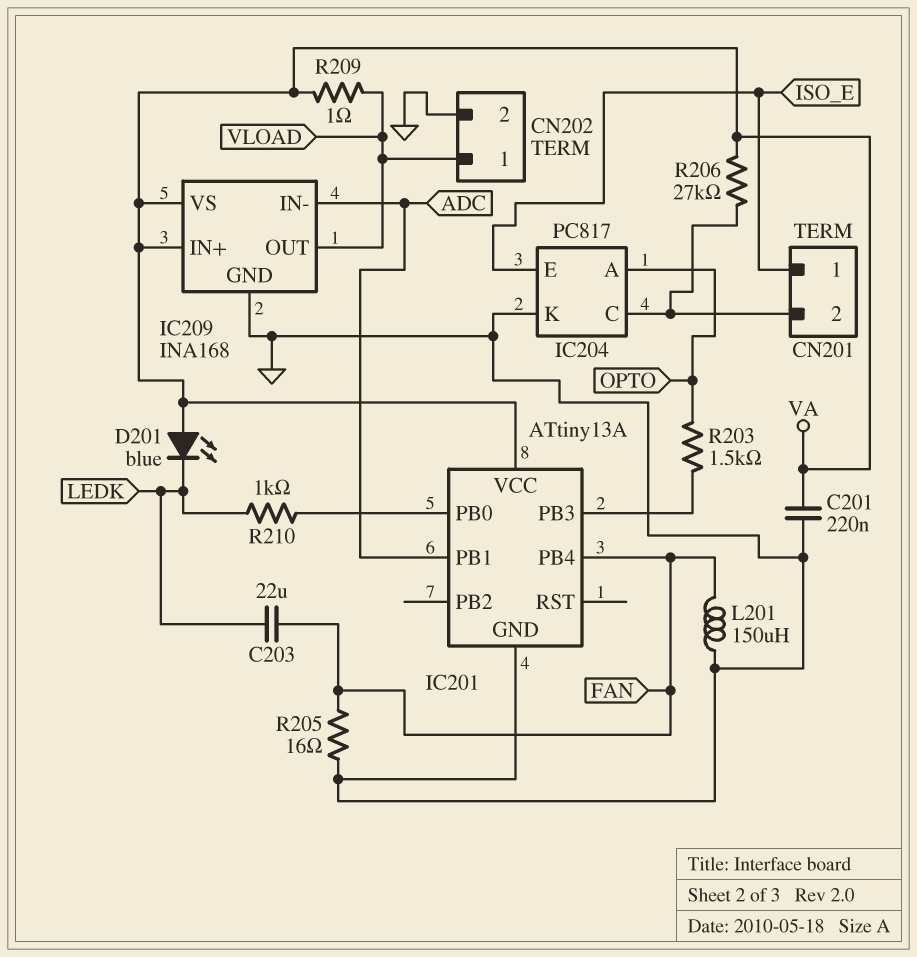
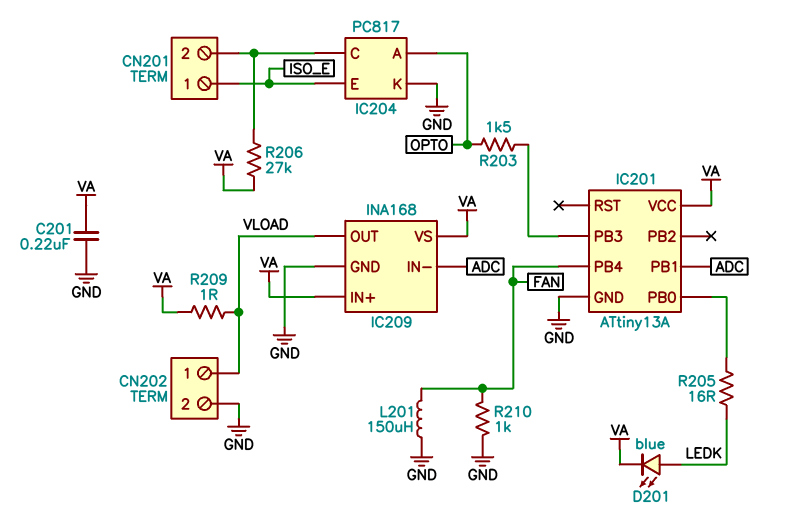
C203: 22uF (FAN, LEDK) -> none
D201: LED blue (A VA, K LEDK) -> LED blue (A LEDK, K VA)
R205: 16 (FAN, GND) -> 16 (IC201/PB0, LEDK)
R210: 1k (IC201/PB0, LEDK) -> 1k (FAN, GND)

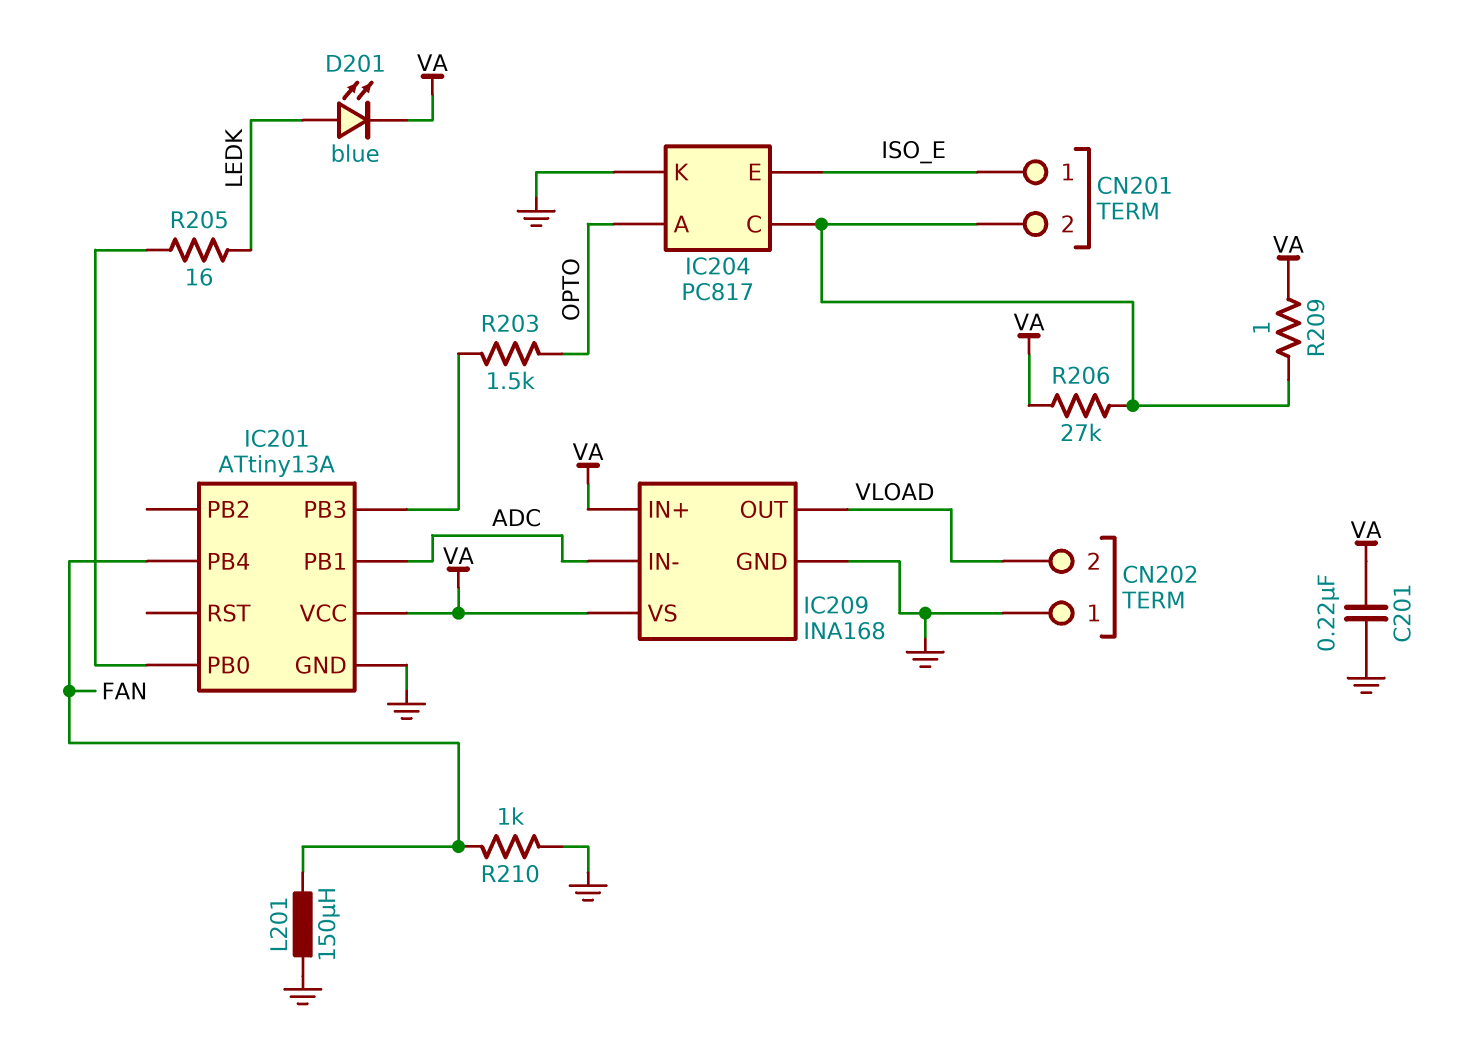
CN202 pin 1: VLOAD -> GND
CN202 pin 2: GND -> VLOAD
R209: 1 (VA, VLOAD) -> 1 (CN201/2, VA)

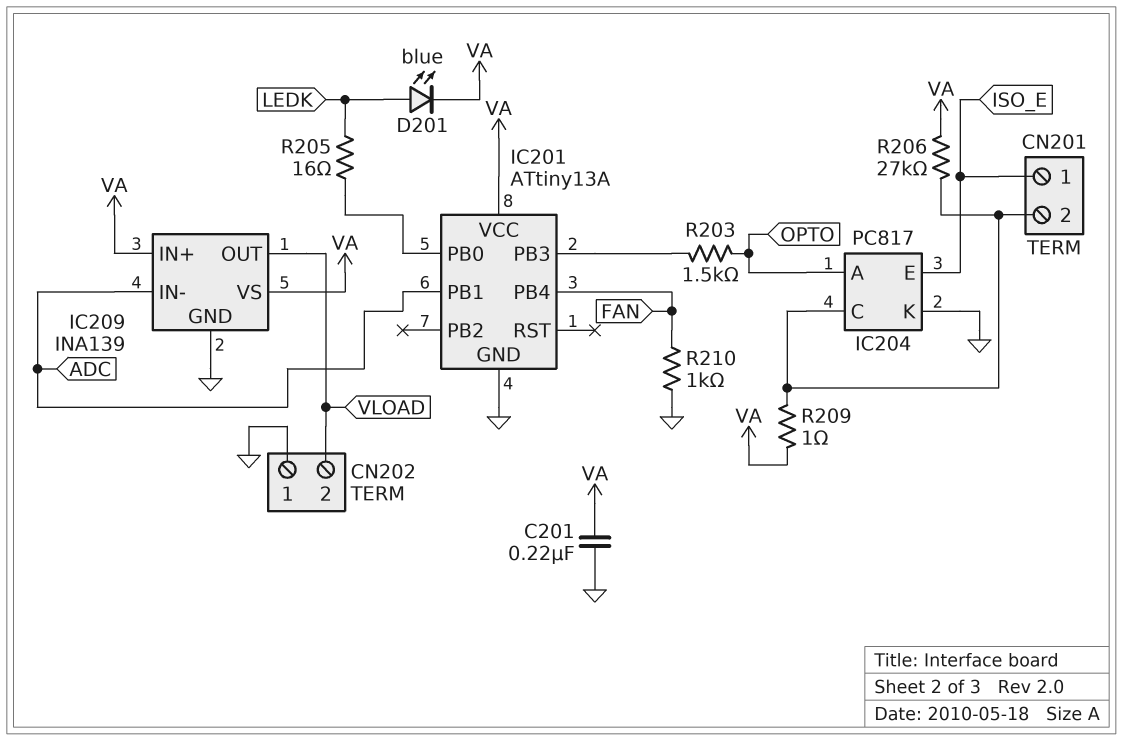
IC209: INA168 -> INA139
L201: 150uH (FAN, GND) -> none

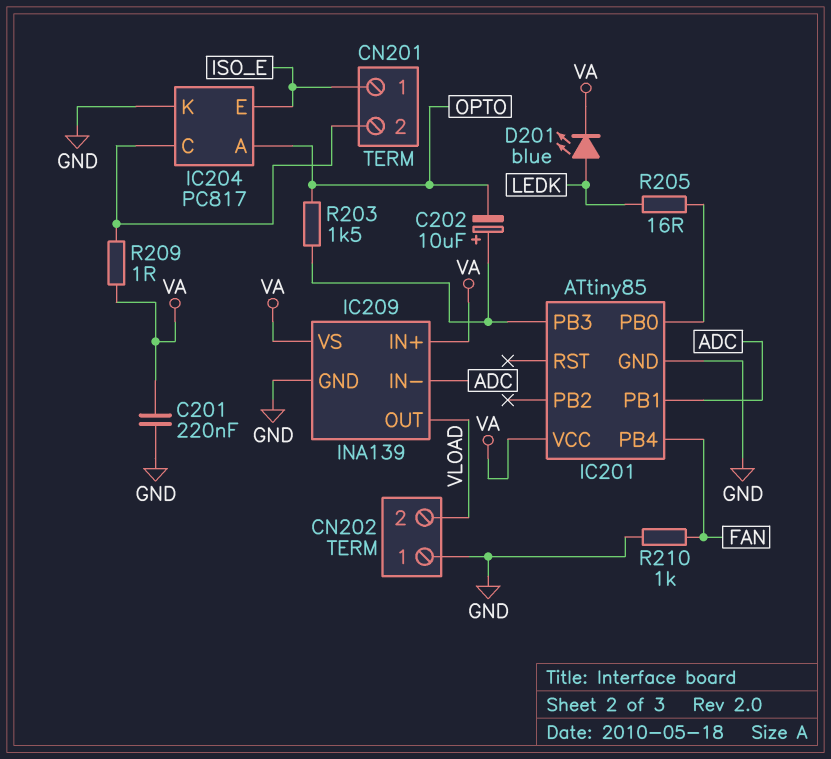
C202: none -> 10uF (plus IC201/PB3, minus OPTO)
IC201: ATtiny13A -> ATtiny85
R206: 27k (CN201/2, VA) -> none

